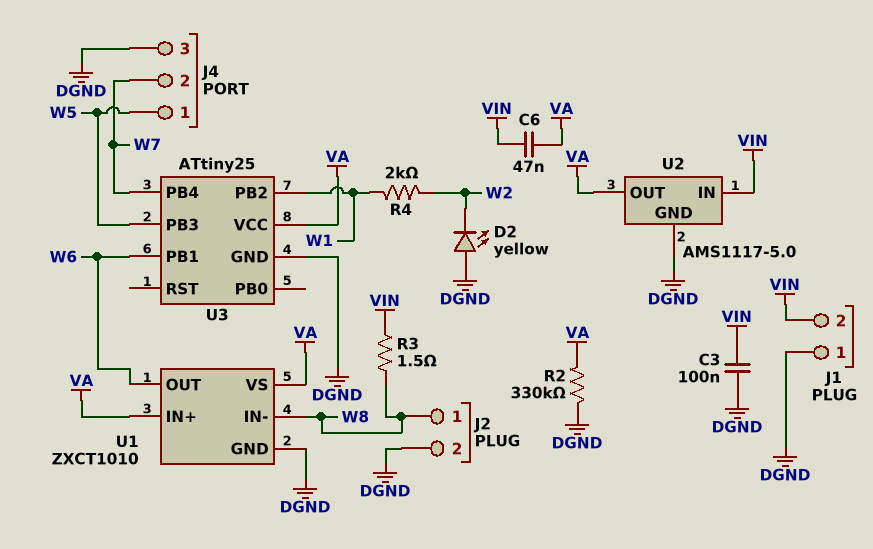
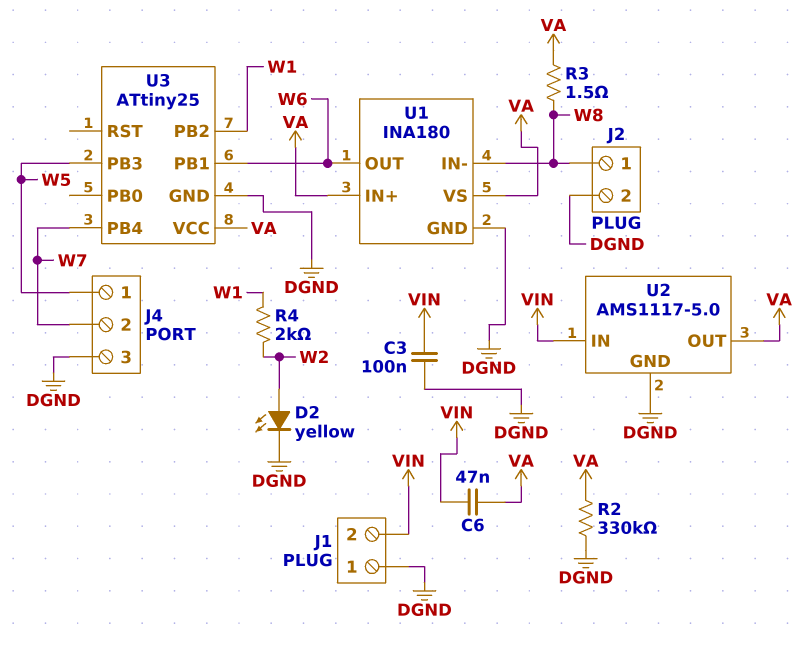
D2: LED yellow (A DGND, K W2) -> LED yellow (A W2, K DGND)
R3: 1.5 (VIN, W8) -> 1.5 (VA, W8)
U1: ZXCT1010 -> INA180

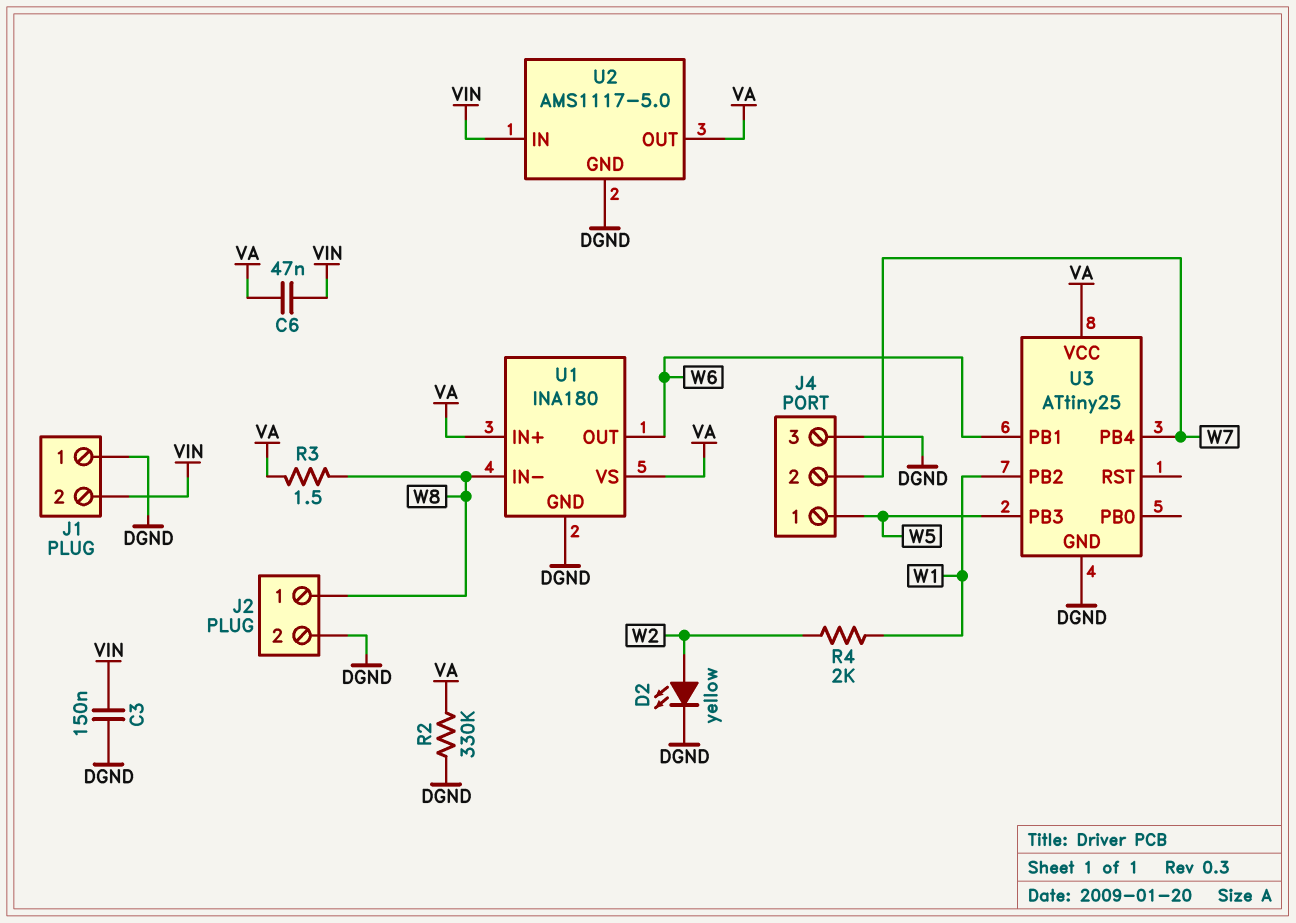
C3: 100nF (DGND, VIN) -> 150nF (DGND, VIN)

